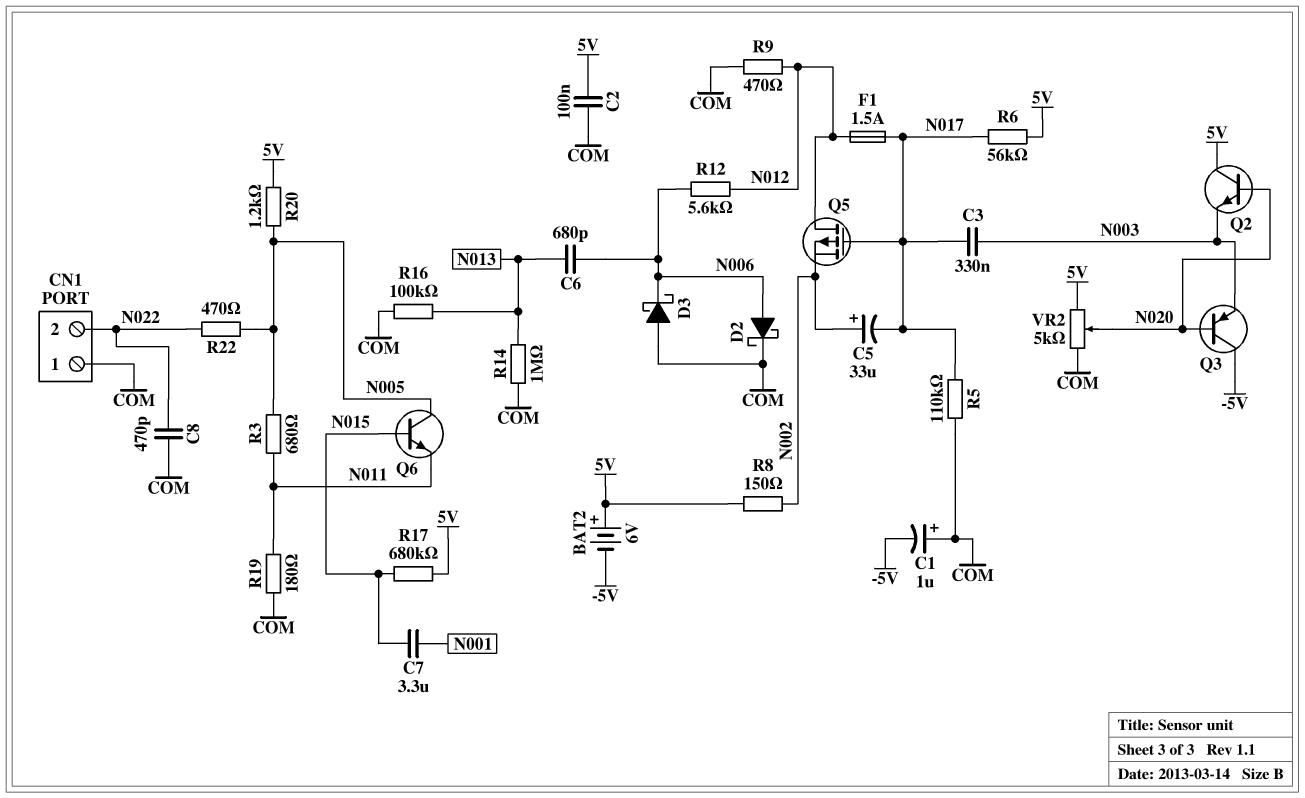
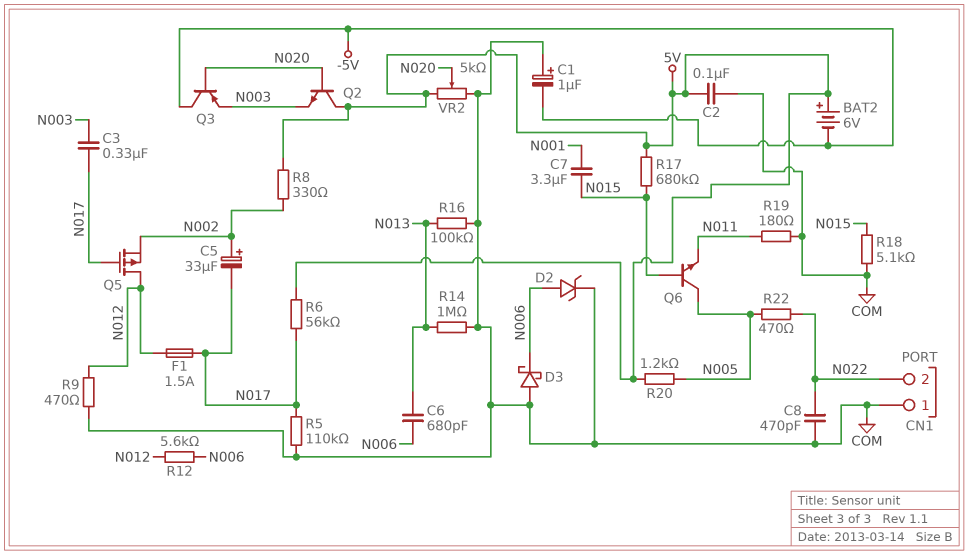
D2: schottky (A N006, K COM) -> zener (A N006, K COM)
R3: 680 (N005, N011) -> none
R8: 150 (5V, N002) -> 330 (5V, N002)
R18: none -> 5.1k (COM, N015)

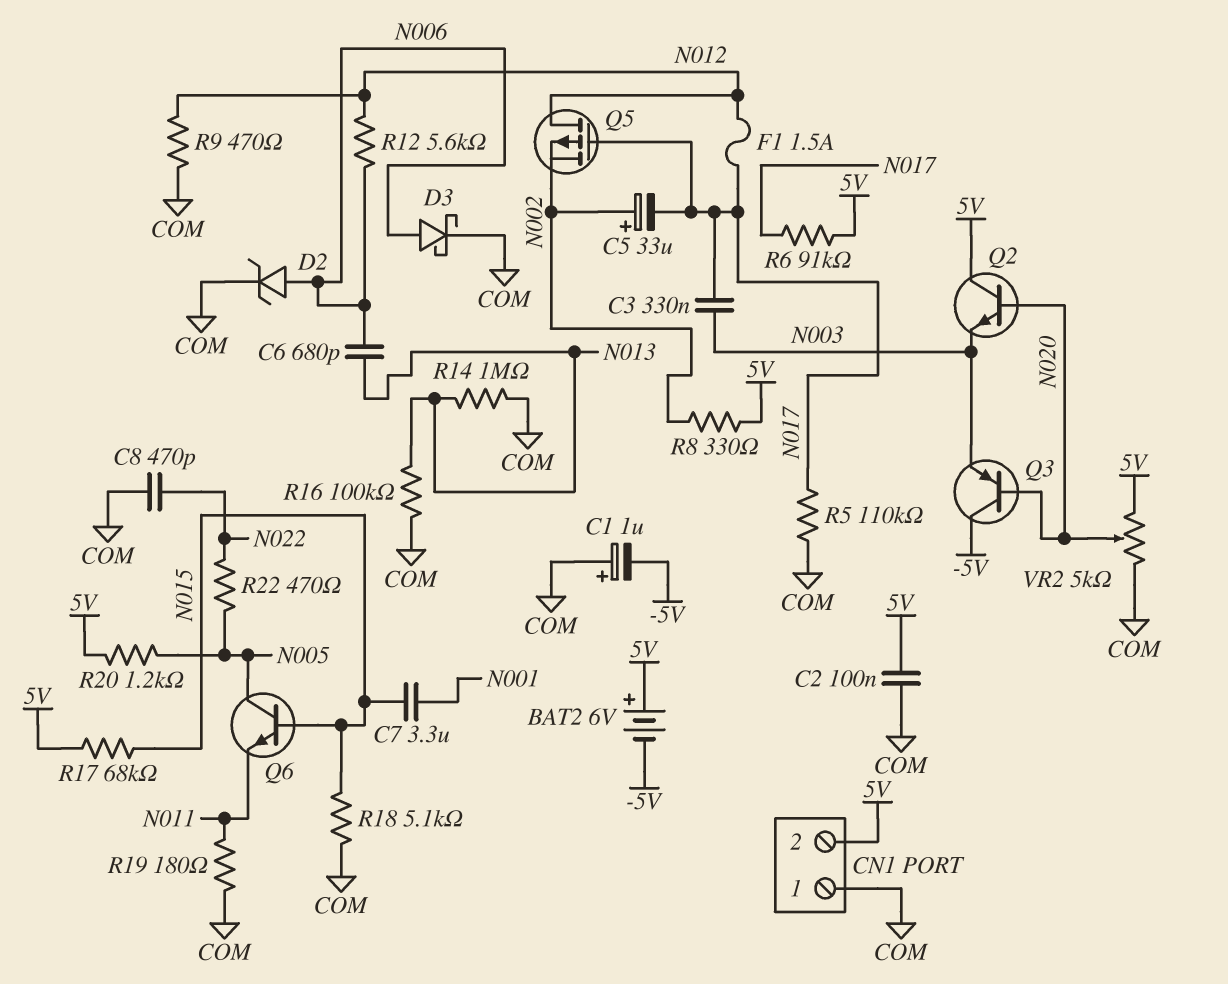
CN1 pin 2: N022 -> 5V
D3: schottky (A COM, K N006) -> schottky (A N006, K COM)
R6: 56k (5V, N017) -> 91k (5V, N017)
R17: 680k (5V, N015) -> 68k (5V, N015)

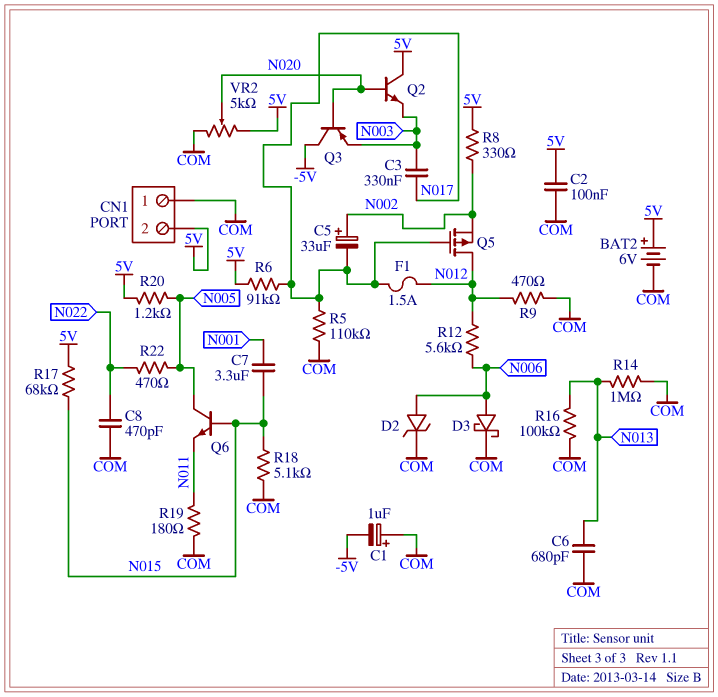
BAT2: 6V (plus 5V, minus -5V) -> 6V (plus 5V, minus COM)
C6: 680pF (N006, N013) -> 680pF (COM, N013)

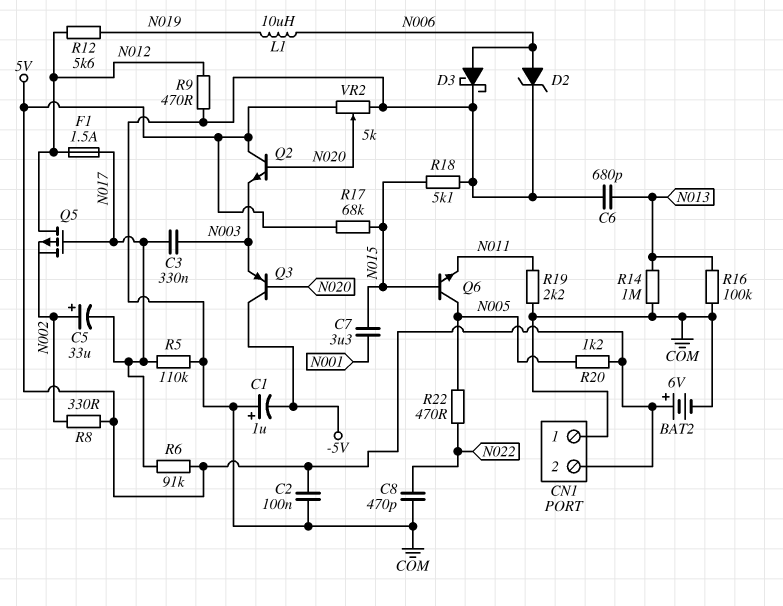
L1: none -> 10uH (N006, N019)
R12: 5.6k (N006, N012) -> 5.6k (N012, N019)
R19: 180 (COM, N011) -> 2.2k (COM, N011)

